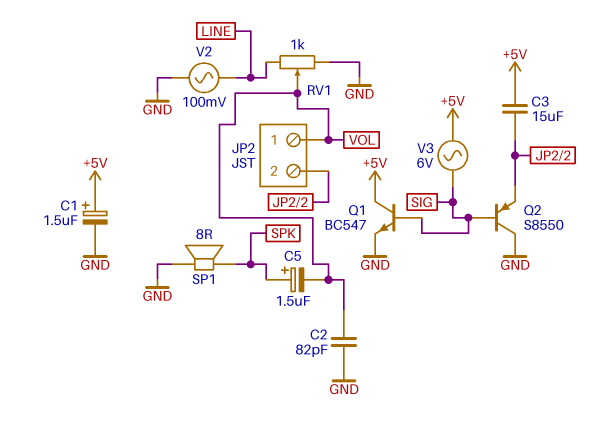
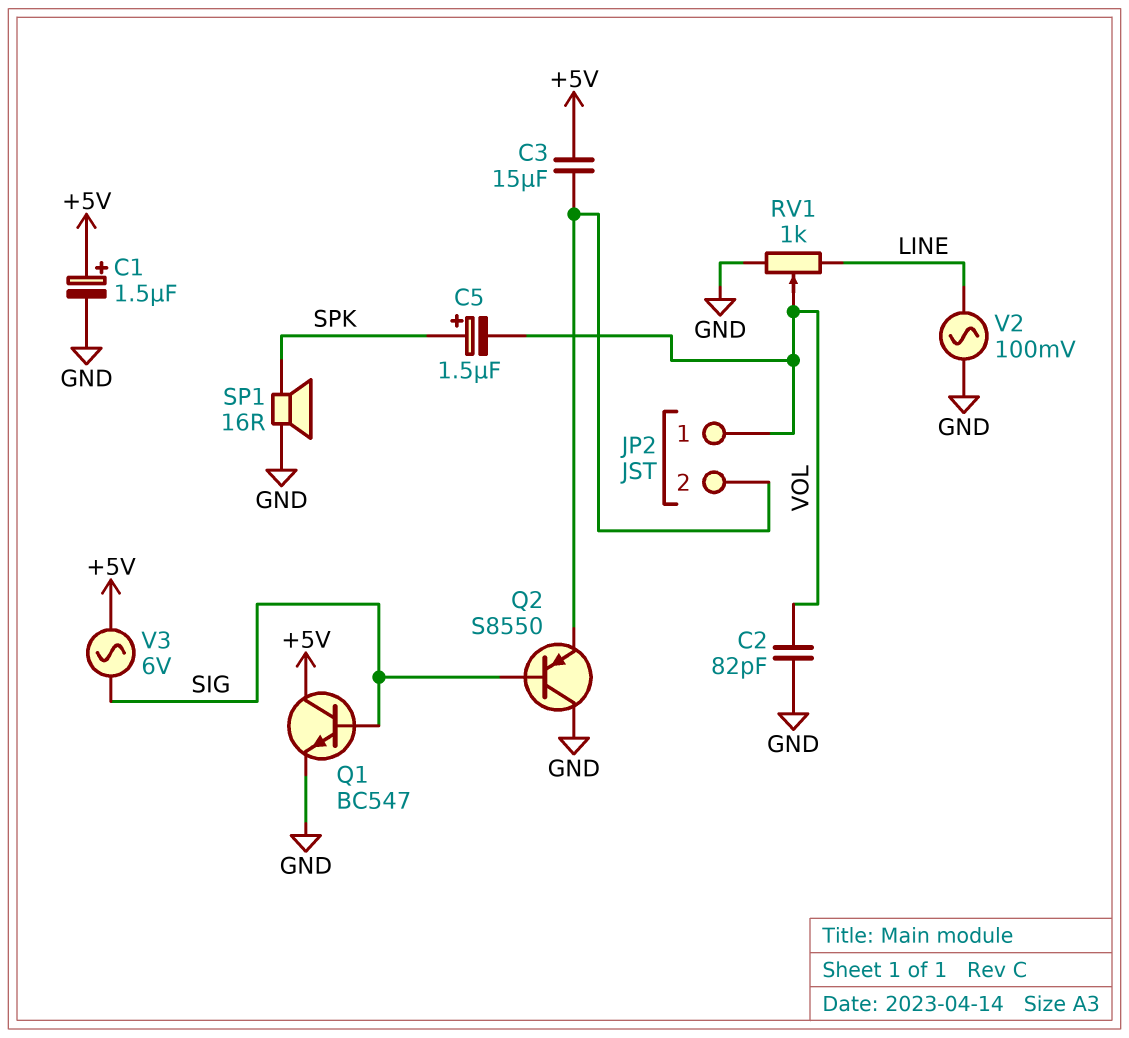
SP1: speaker 8R (GND, SPK) -> speaker 16R (GND, SPK)

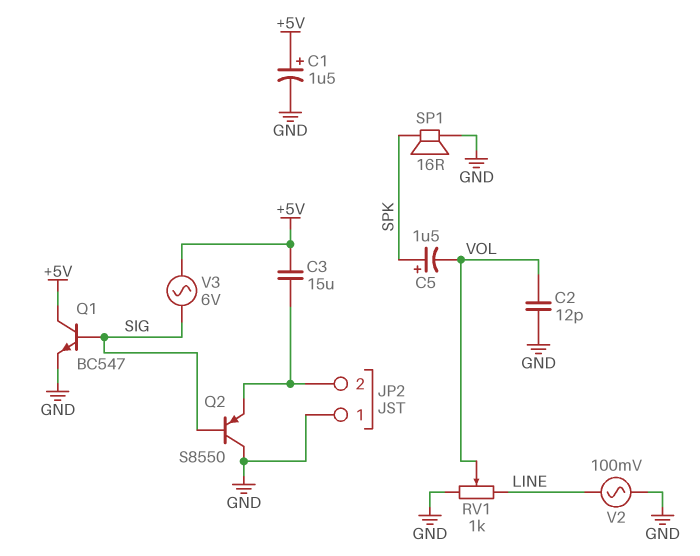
C2: 82pF (GND, VOL) -> 12pF (GND, VOL)
JP2 pin 1: VOL -> GND

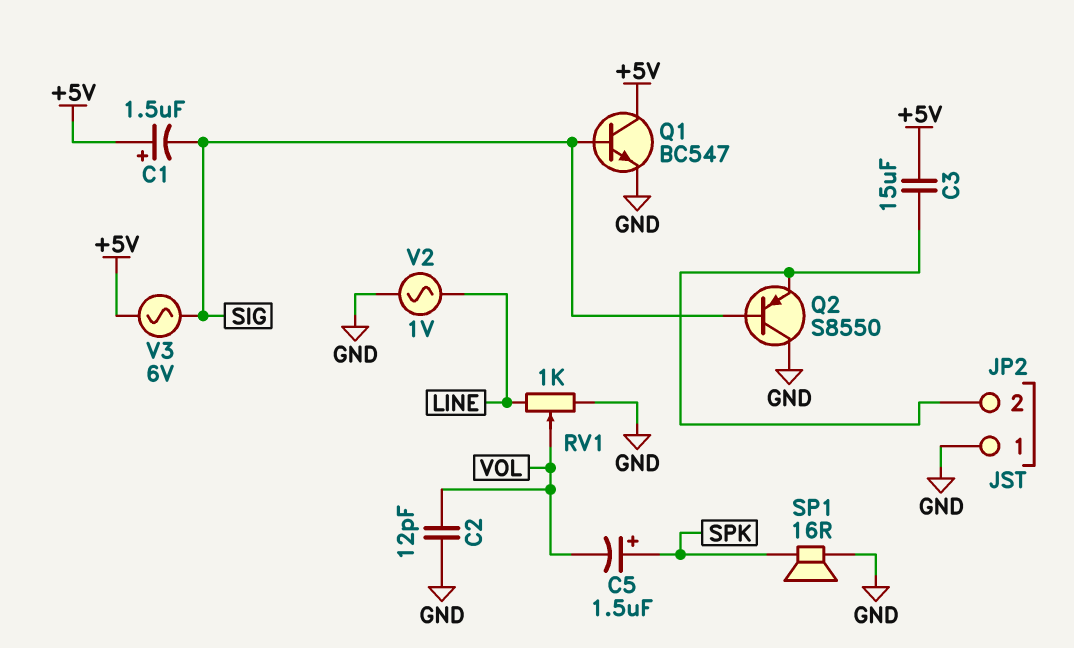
C1: 1.5uF (plus +5V, minus GND) -> 1.5uF (plus +5V, minus SIG)
V2: AC 100mV (GND, LINE) -> AC 1V (GND, LINE)

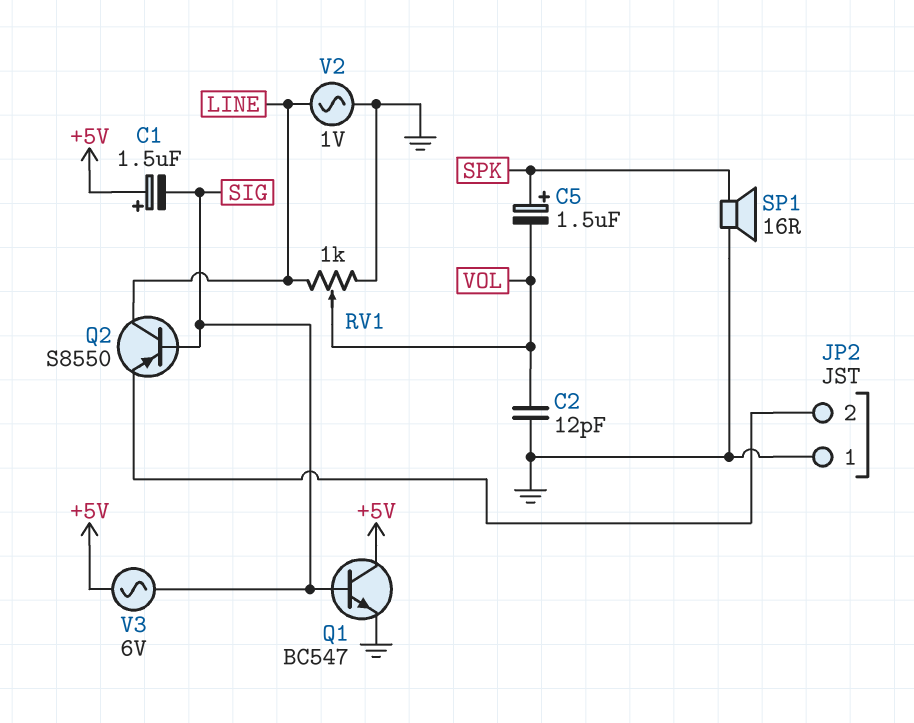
C3: 15uF (+5V, JP2/2) -> none
Q2: PNP S8550 (B SIG, C GND, E JP2/2) -> PNP S8550 (B SIG, C LINE, E JP2/2)

